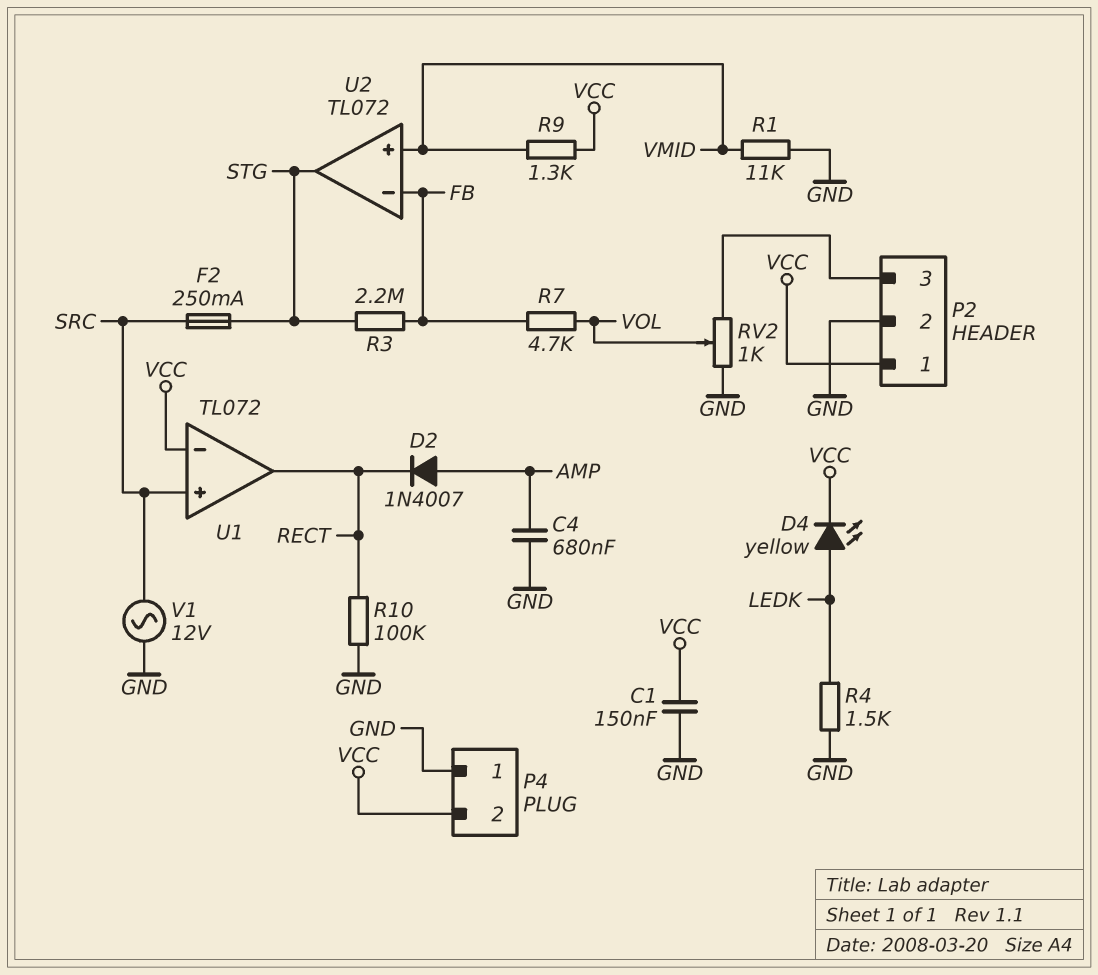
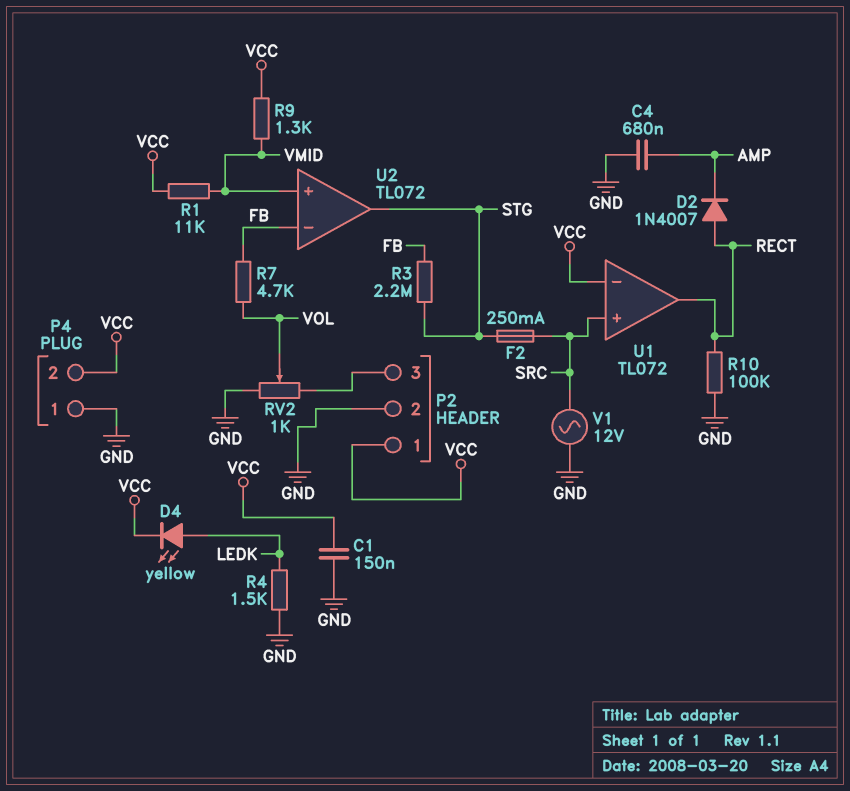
D2: diode 1N4007 (A AMP, K RECT) -> diode 1N4007 (A RECT, K AMP)
R1: 11k (GND, VMID) -> 11k (VCC, VMID)

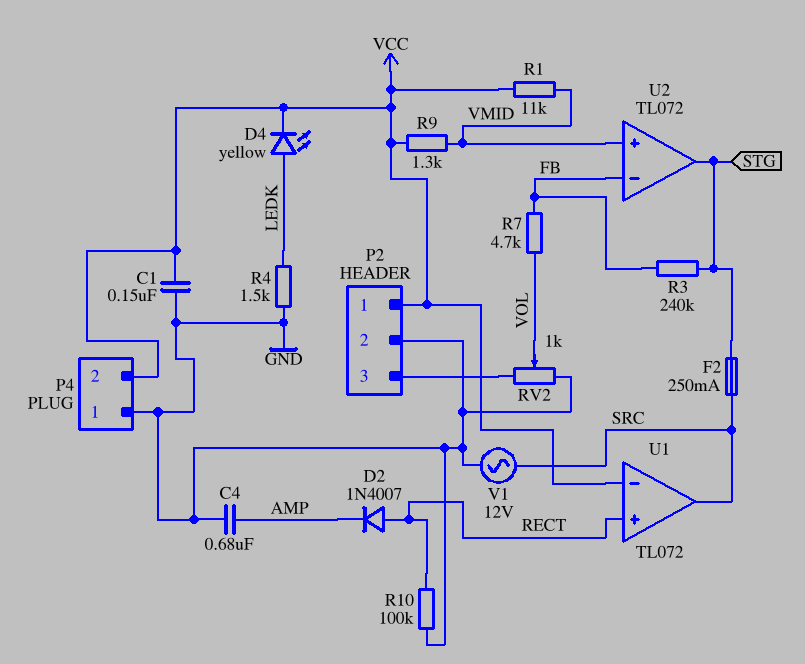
R3: 2.2M (FB, STG) -> 240k (FB, STG)
U1 pin in+: SRC -> RECT
U1 pin out: RECT -> SRC

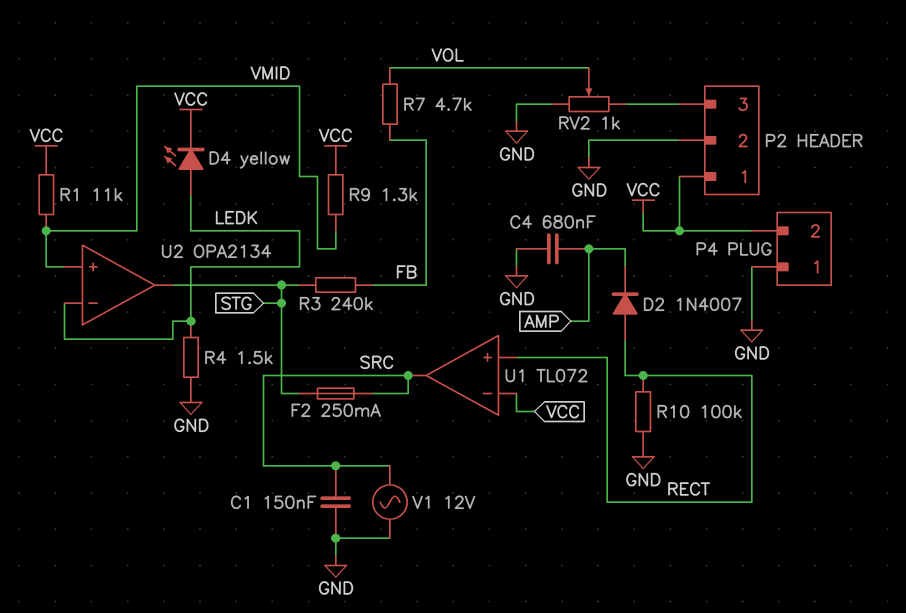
C1: 150nF (GND, VCC) -> 150nF (GND, SRC)
U2: TL072 -> OPA2134
U2 pin in-: FB -> LEDK

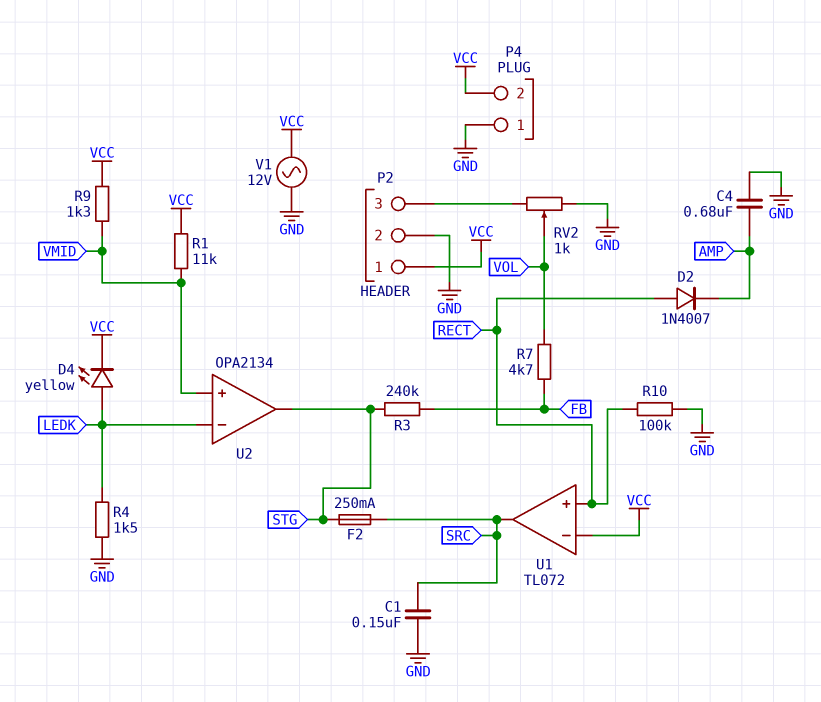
V1: AC 12V (GND, SRC) -> AC 12V (GND, VCC)

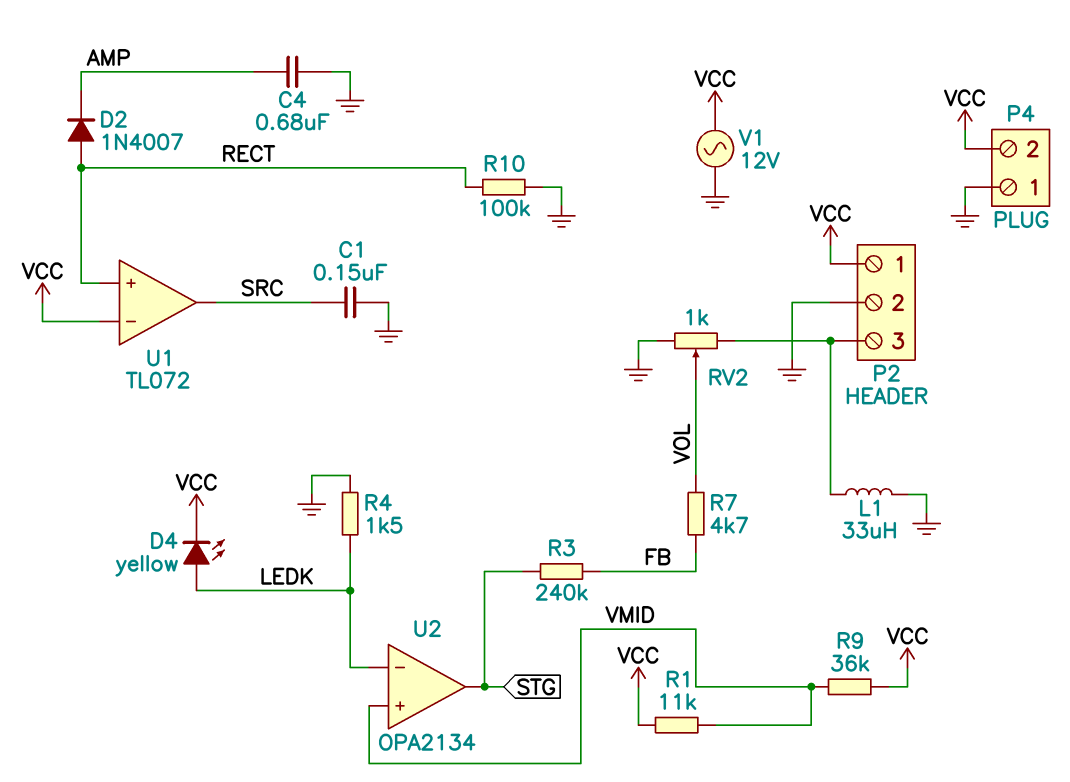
F2: 250mA (SRC, STG) -> none
L1: none -> 33uH (GND, P2/3)
R9: 1.3k (VCC, VMID) -> 36k (VCC, VMID)

